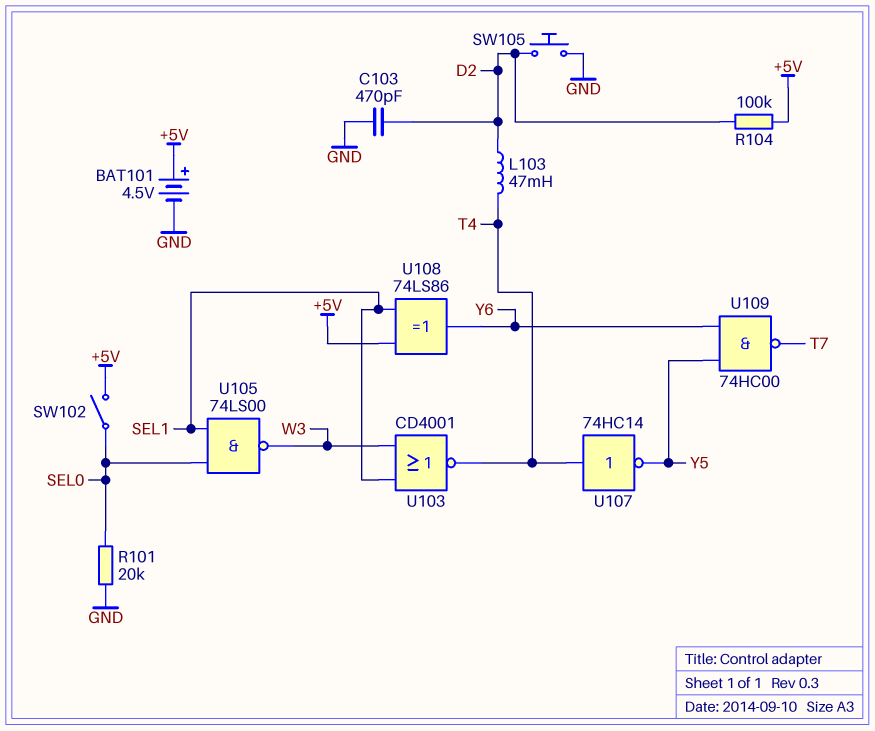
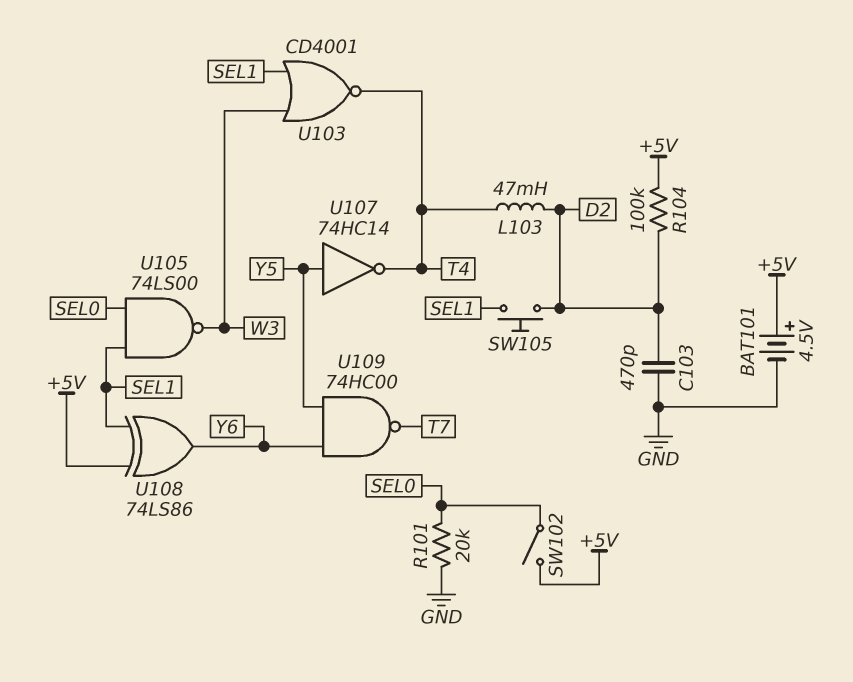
SW105: button (D2, GND) -> button (D2, SEL1)
U107: NOT 74HC14 (in T4, out Y5) -> NOT 74HC14 (in Y5, out T4)

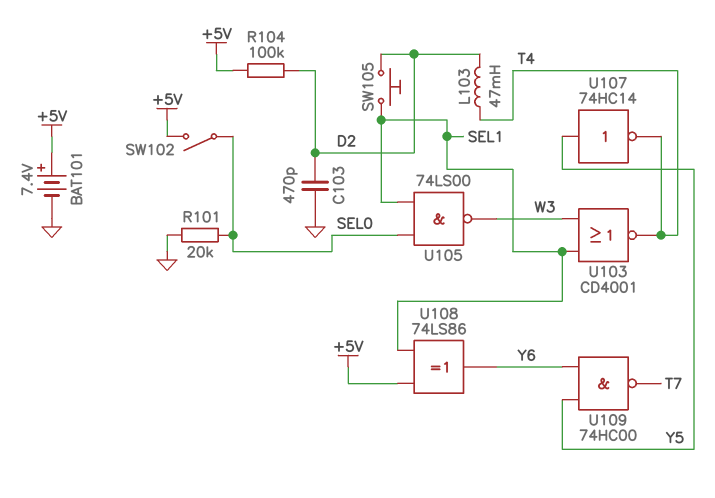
BAT101: 4.5V (plus +5V, minus GND) -> 7.4V (plus +5V, minus GND)

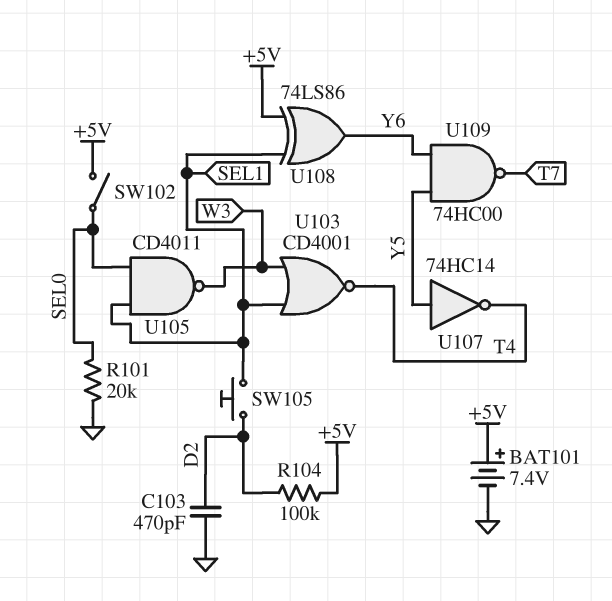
L103: 47mH (D2, T4) -> none
U105: NAND 74LS00 (in SEL0, in SEL1, out W3) -> NAND CD4011 (in SEL0, in SEL1, out W3)

